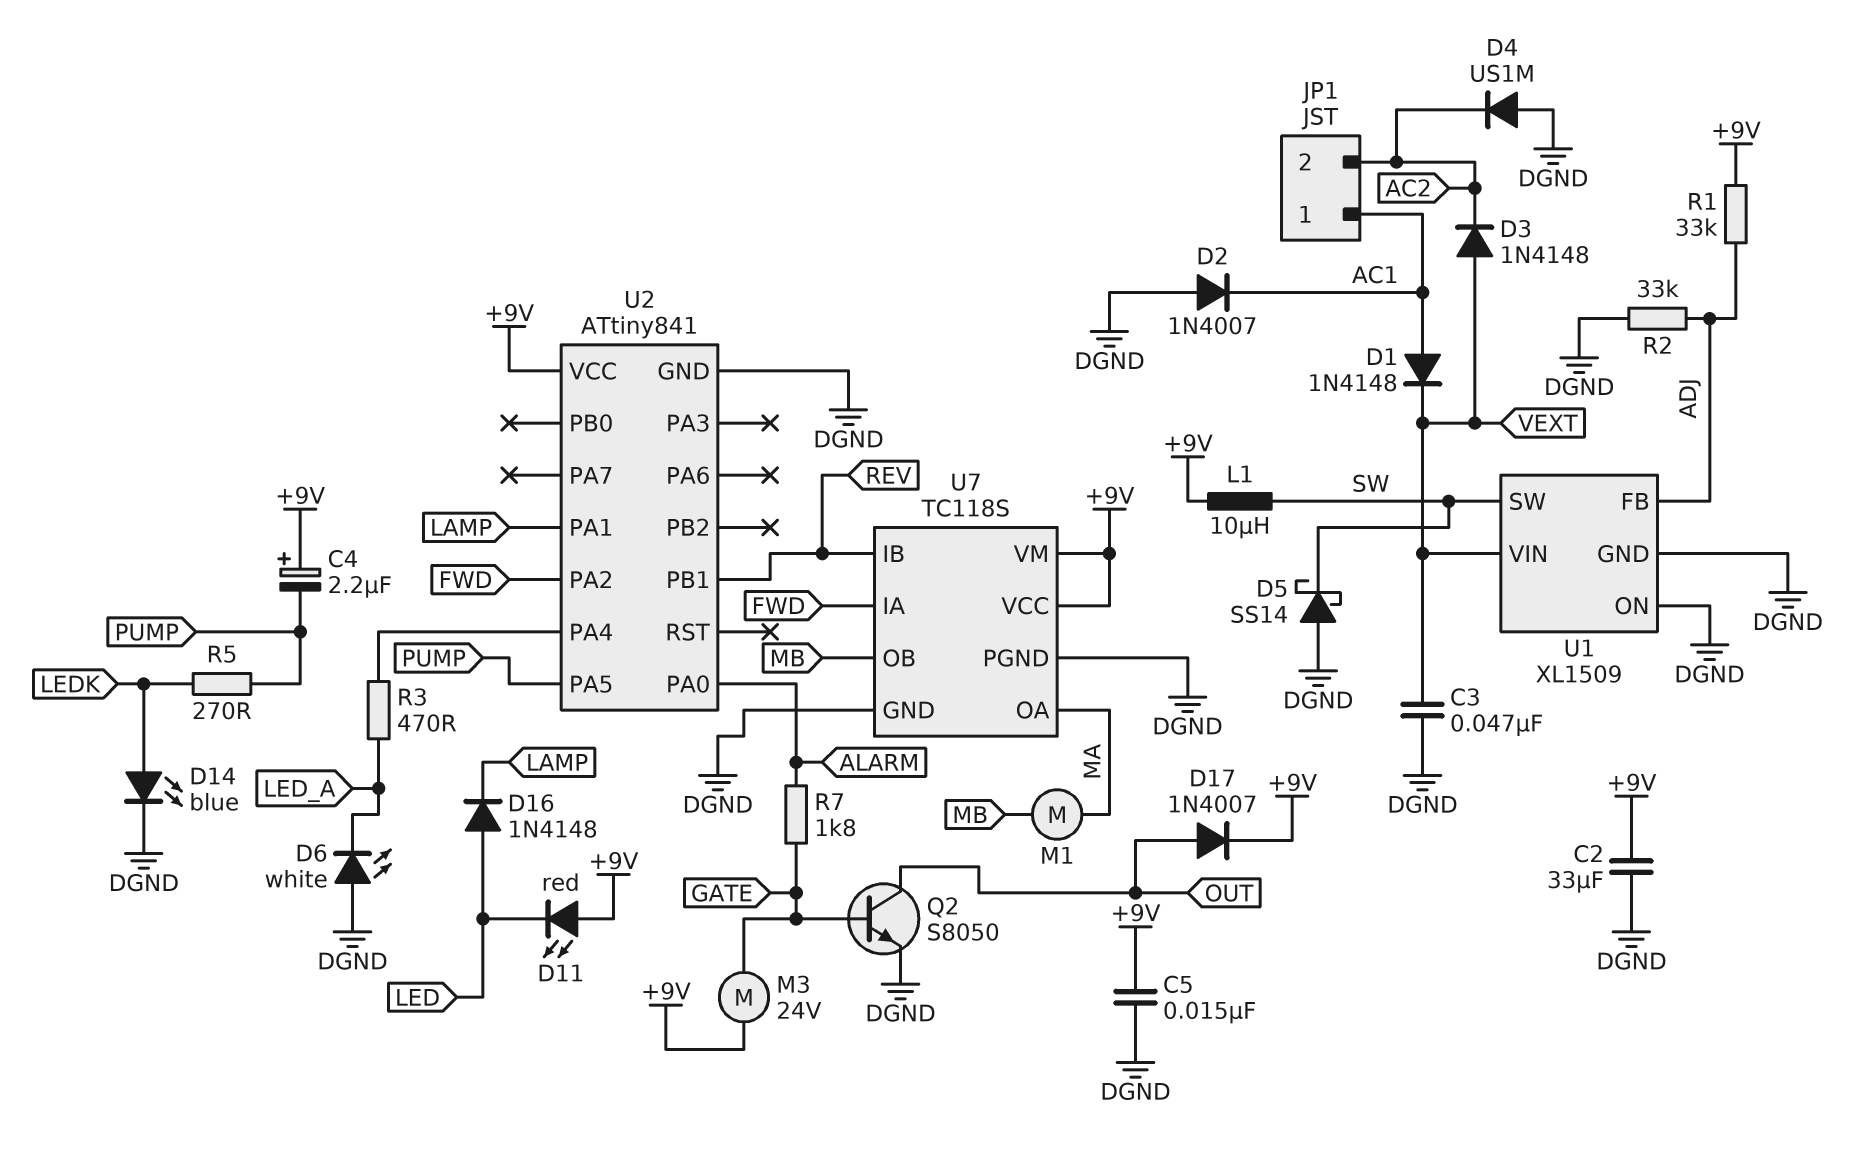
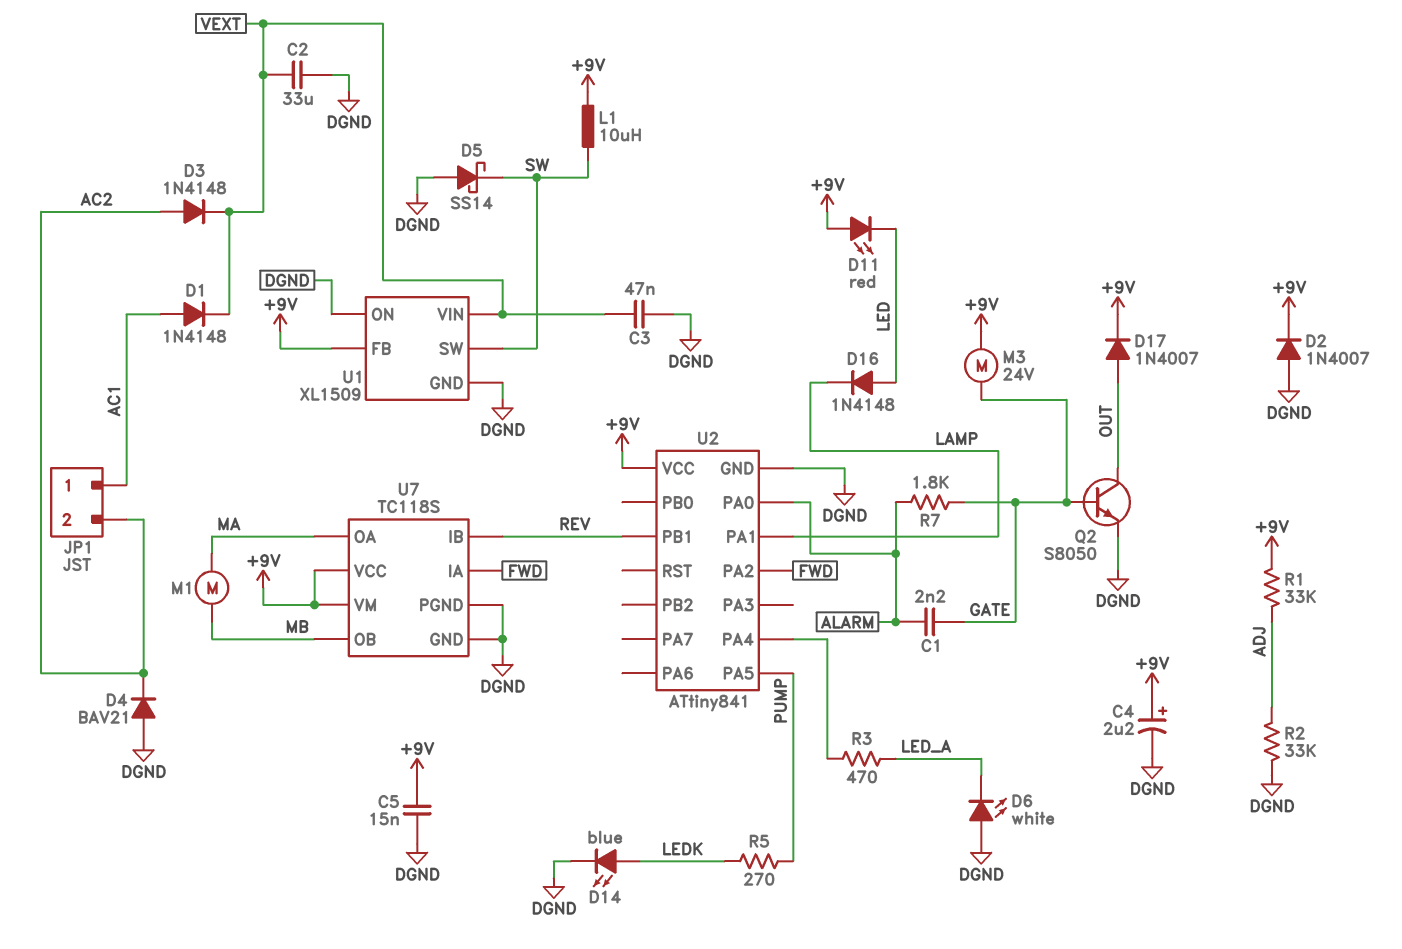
C1: none -> 2.2nF (ALARM, GATE)
C2: 33uF (+9V, DGND) -> 33uF (DGND, VEXT)
C4: 2.2uF (plus +9V, minus PUMP) -> 2.2uF (plus +9V, minus DGND)
D2: diode 1N4007 (A DGND, K AC1) -> diode 1N4007 (A DGND, K +9V)
D3: diode 1N4148 (A VEXT, K AC2) -> diode 1N4148 (A AC2, K VEXT)
D4: diode US1M (A DGND, K AC2) -> diode BAV21 (A DGND, K AC2)
U1 pin FB: ADJ -> +9V

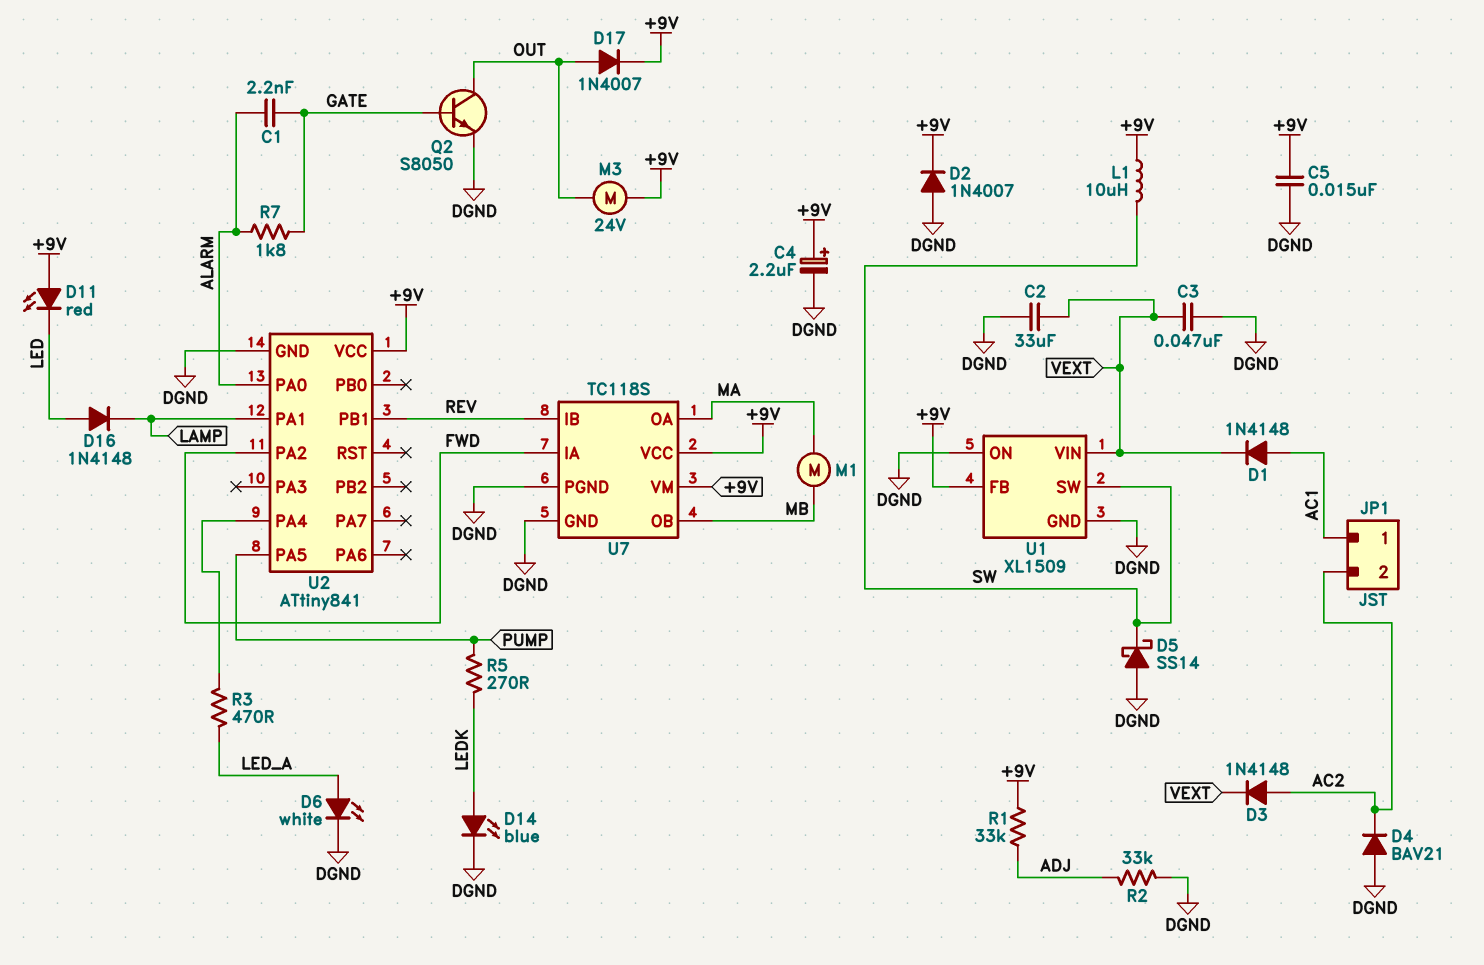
D6: LED white (A DGND, K LED_A) -> LED white (A LED_A, K DGND)
M3: motor 24V (+9V, GATE) -> motor 24V (+9V, OUT)

